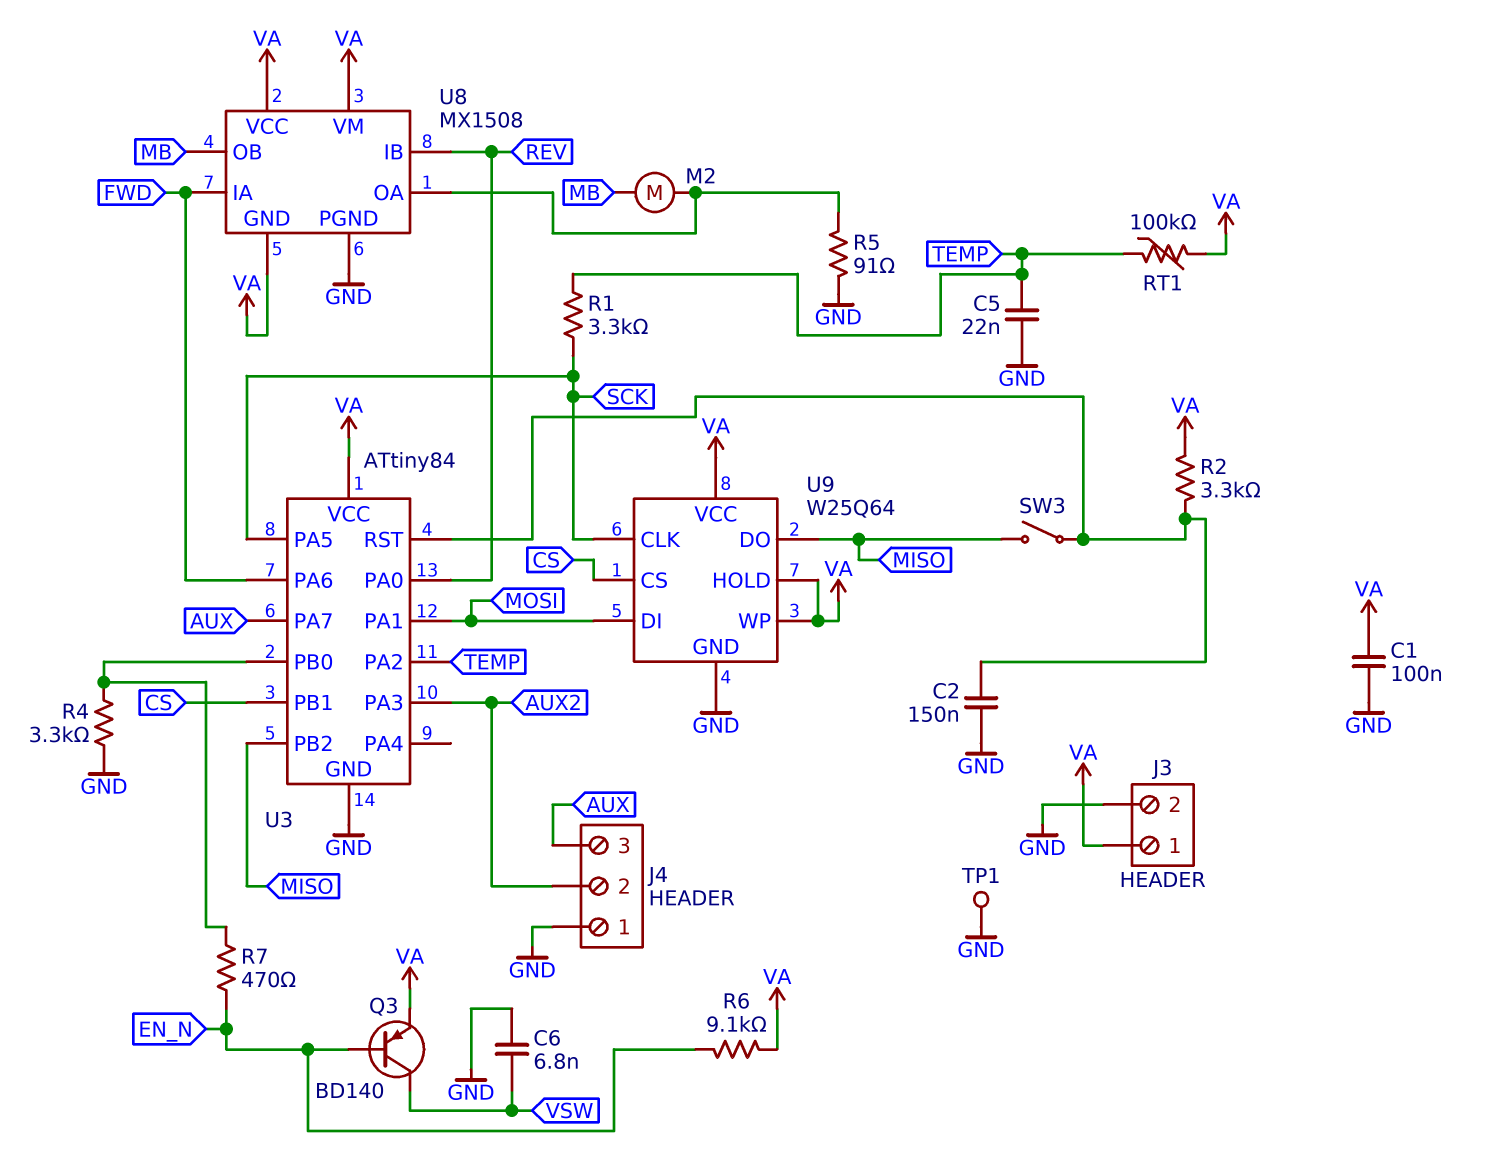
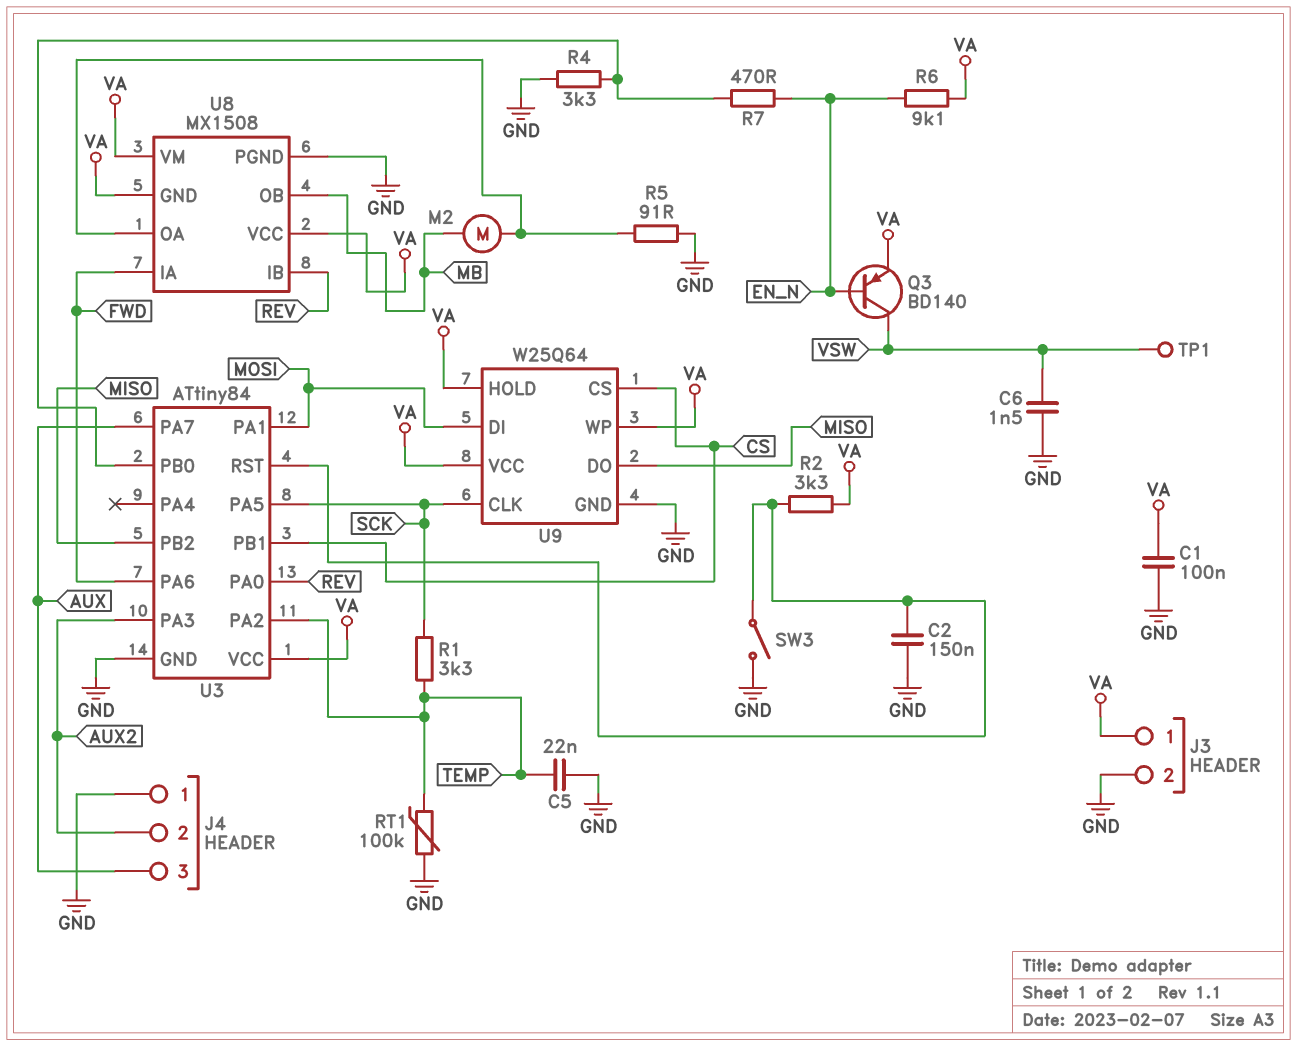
C6: 6.8nF (GND, VSW) -> 1.5nF (GND, VSW)
RT1: 100k (TEMP, VA) -> 100k (GND, TEMP)
SW3: switch (MISO, U3/RST) -> switch (GND, U3/RST)
TP1: test point (GND) -> test point (VSW)

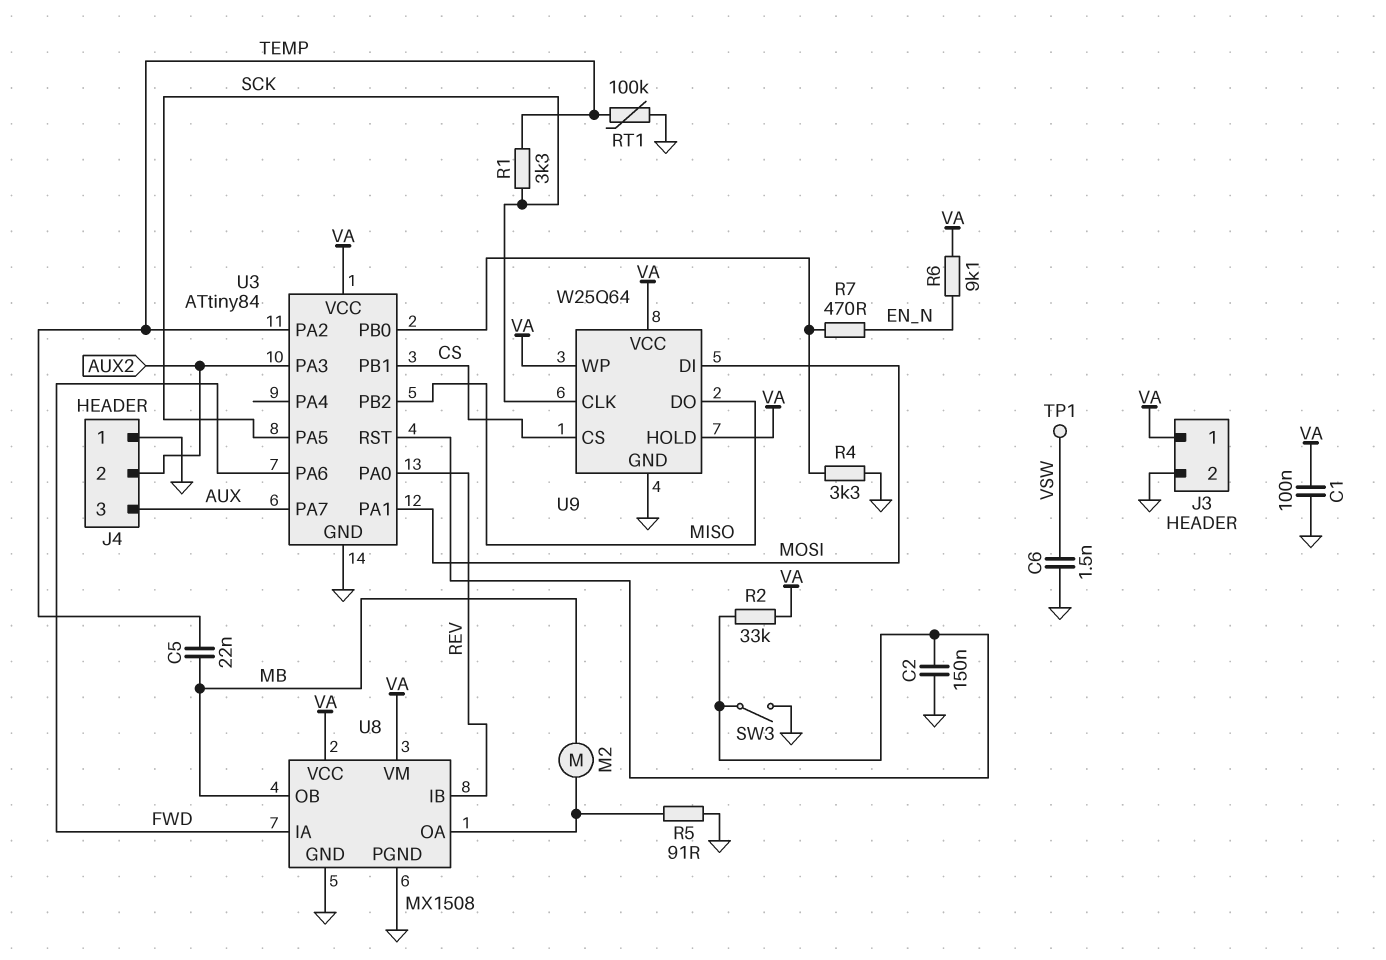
C5: 22nF (GND, TEMP) -> 22nF (MB, TEMP)
Q3: PNP BD140 (B EN_N, C VSW, E VA) -> none
R2: 3.3k (U3/RST, VA) -> 33k (U3/RST, VA)
U8 pin GND: VA -> GND

